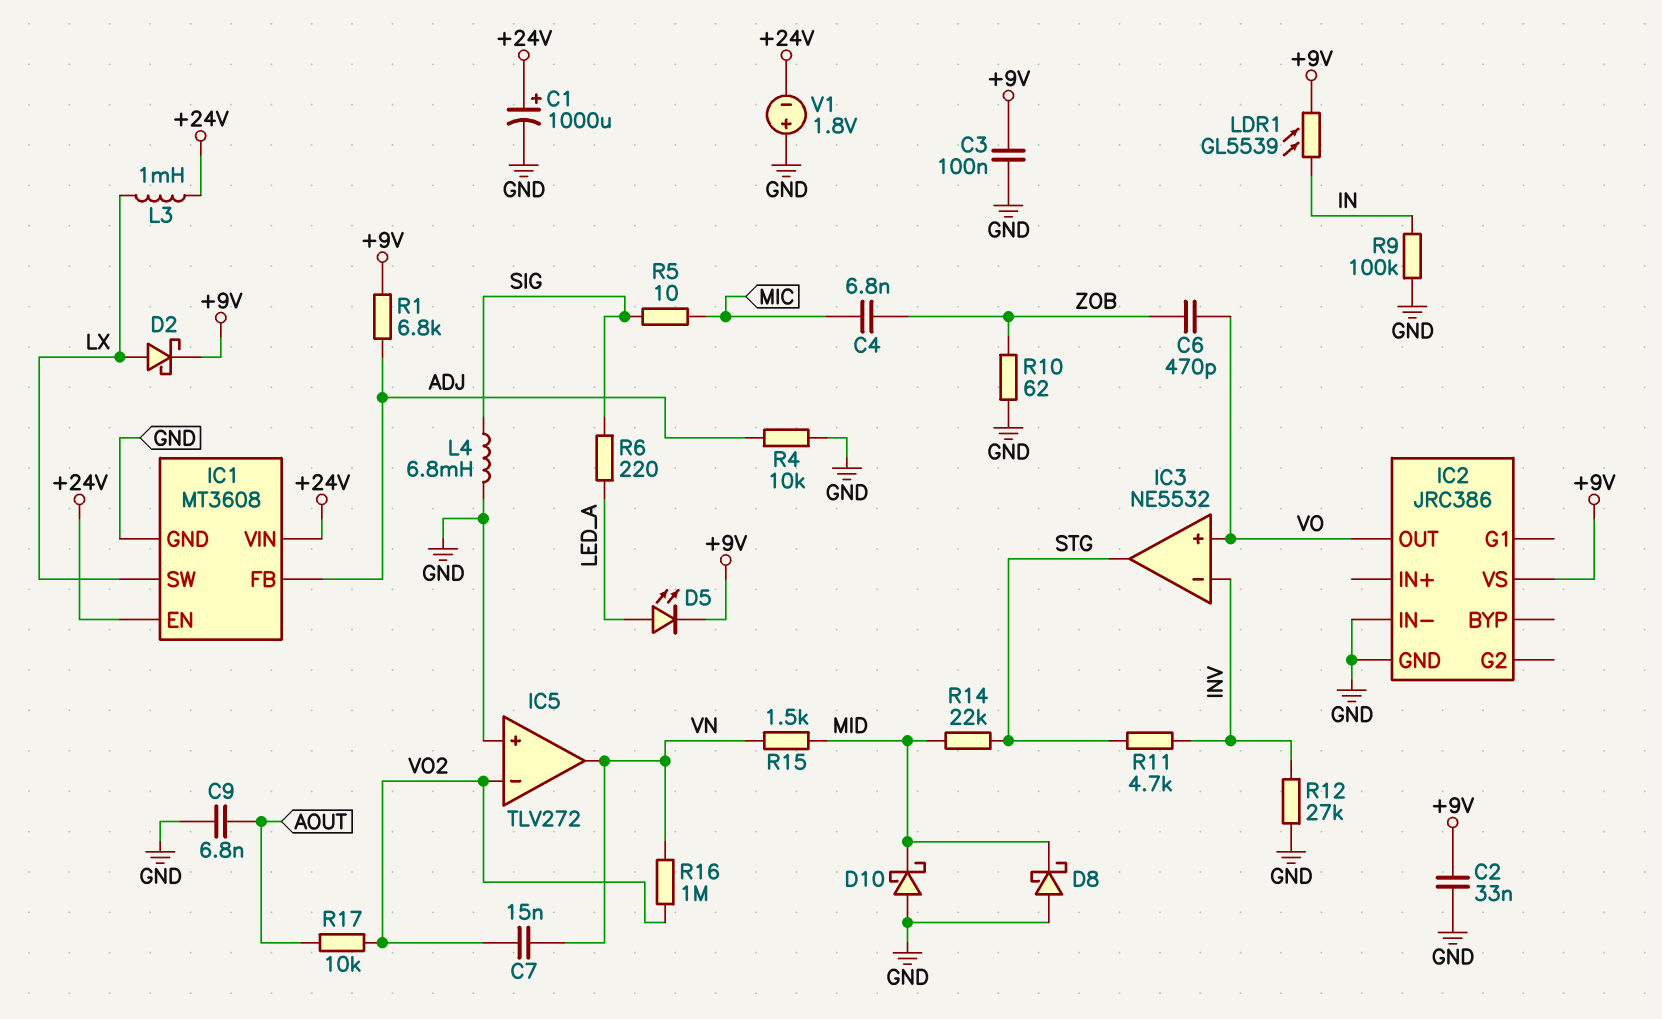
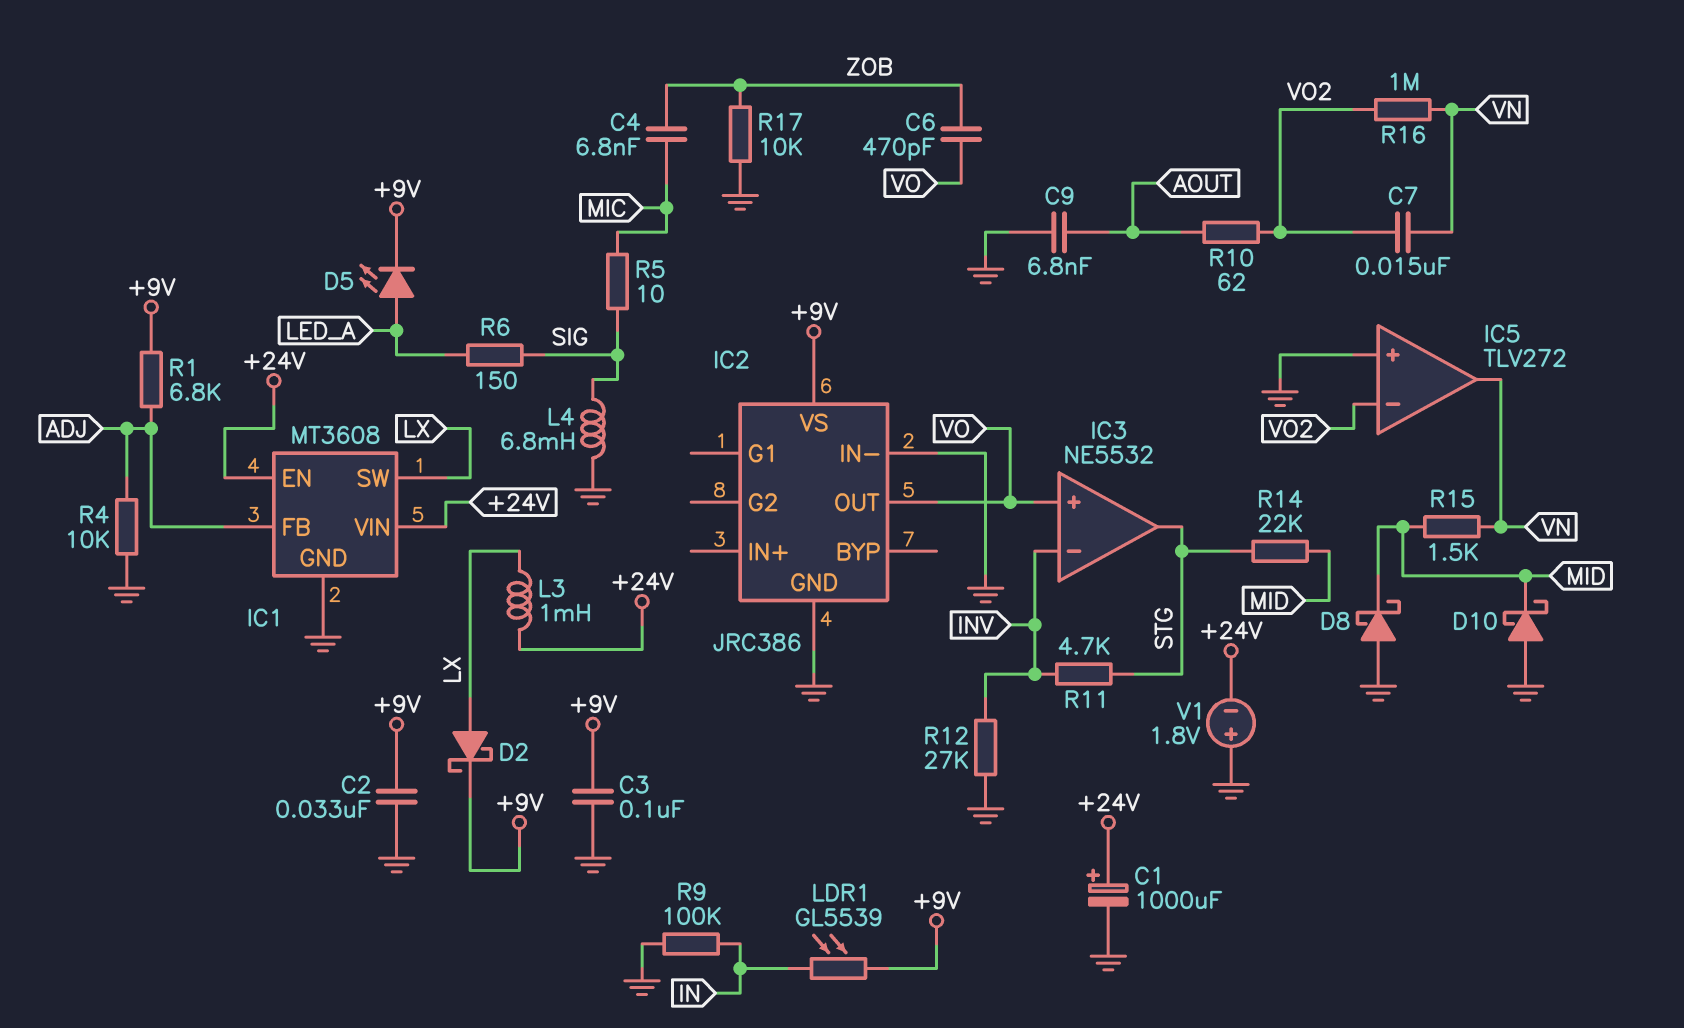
R6: 220 (LED_A, SIG) -> 150 (LED_A, SIG)
R10: 62 (GND, ZOB) -> 62 (AOUT, VO2)
R17: 10k (AOUT, VO2) -> 10k (GND, ZOB)

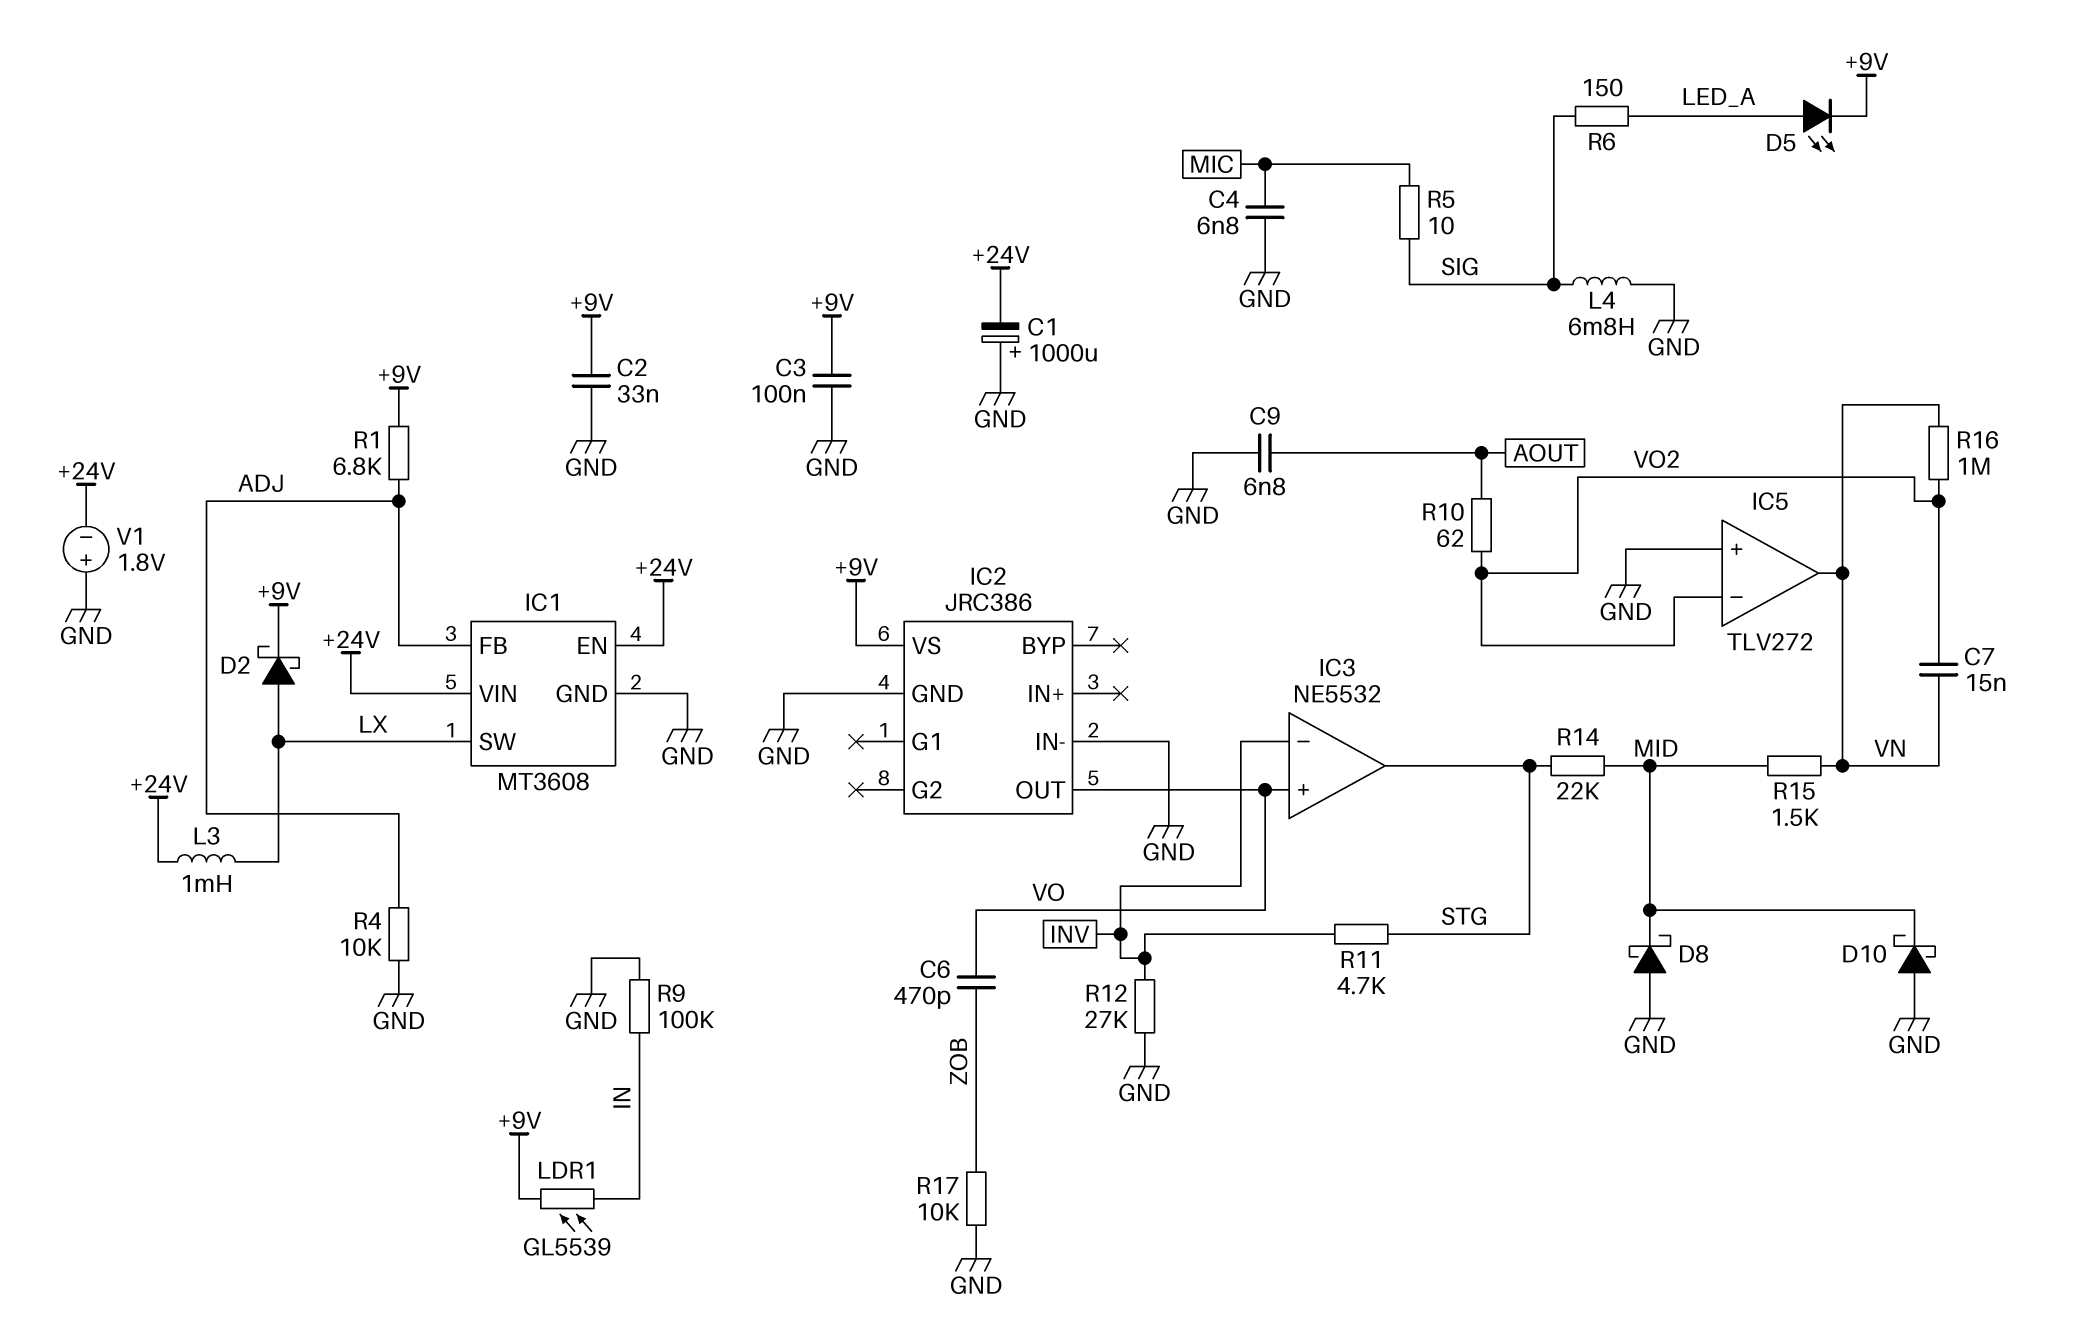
C1: 1000uF (plus +24V, minus GND) -> 1000uF (plus GND, minus +24V)
C4: 6.8nF (MIC, ZOB) -> 6.8nF (GND, MIC)

